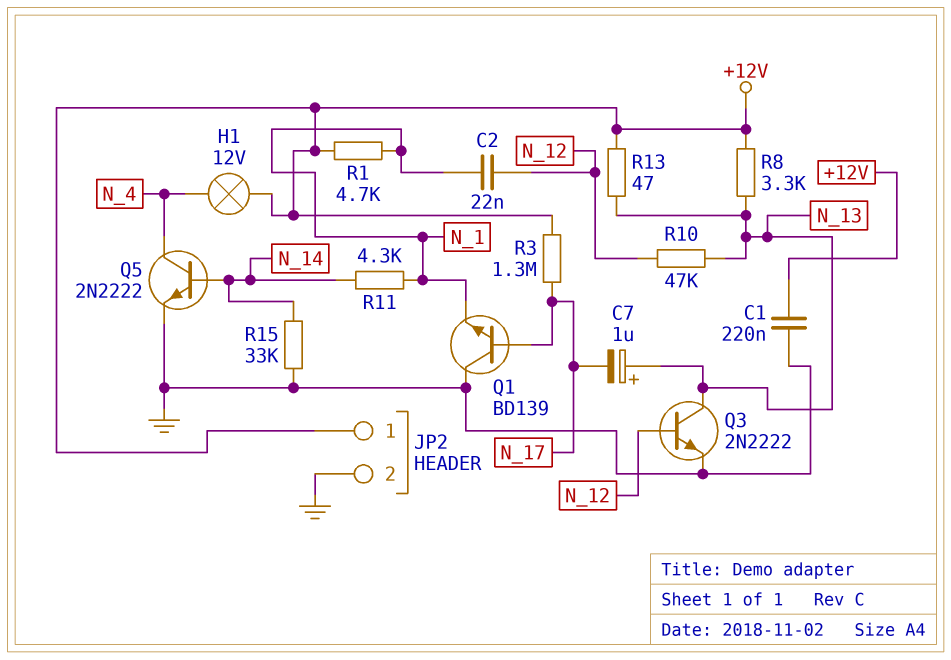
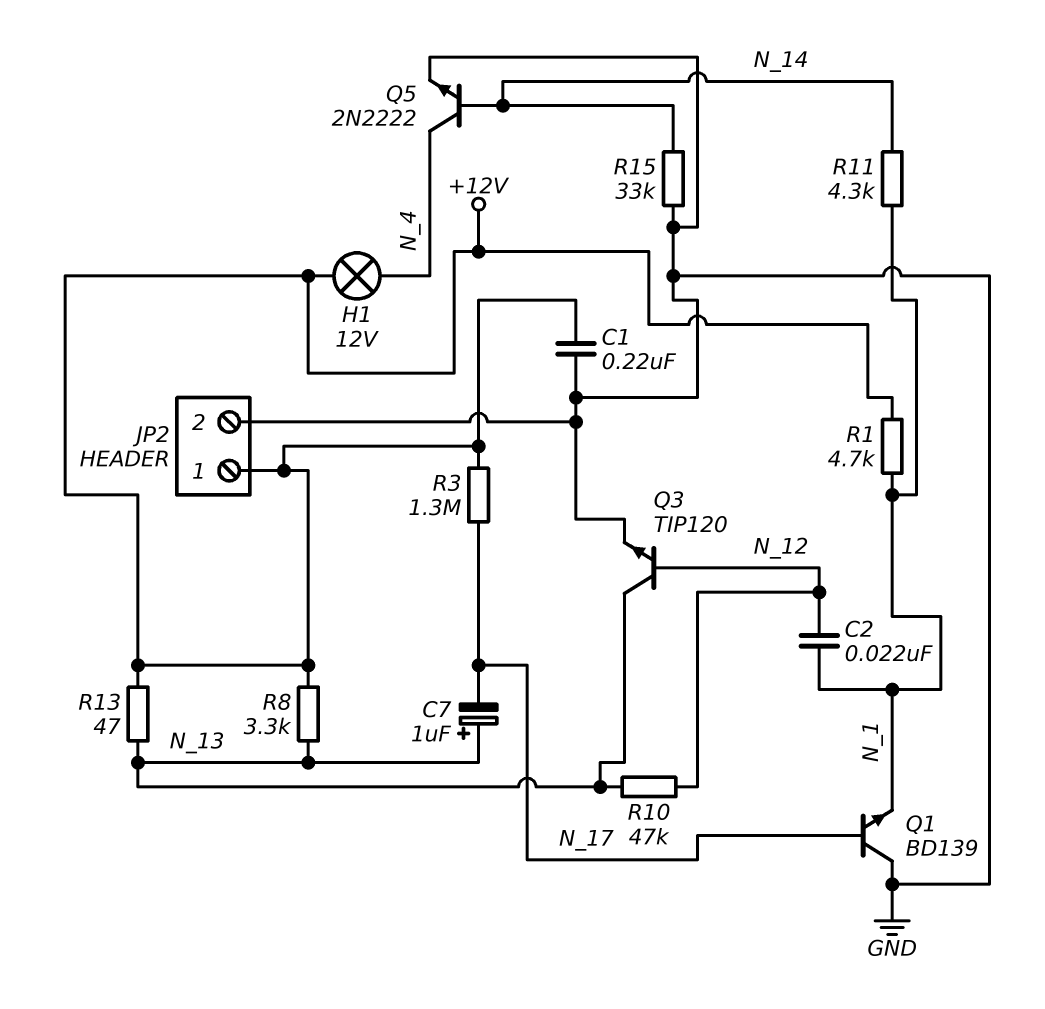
Q3: NPN 2N2222 (B N_12, C N_13, E GND) -> NPN TIP120 (B N_12, C N_13, E GND)

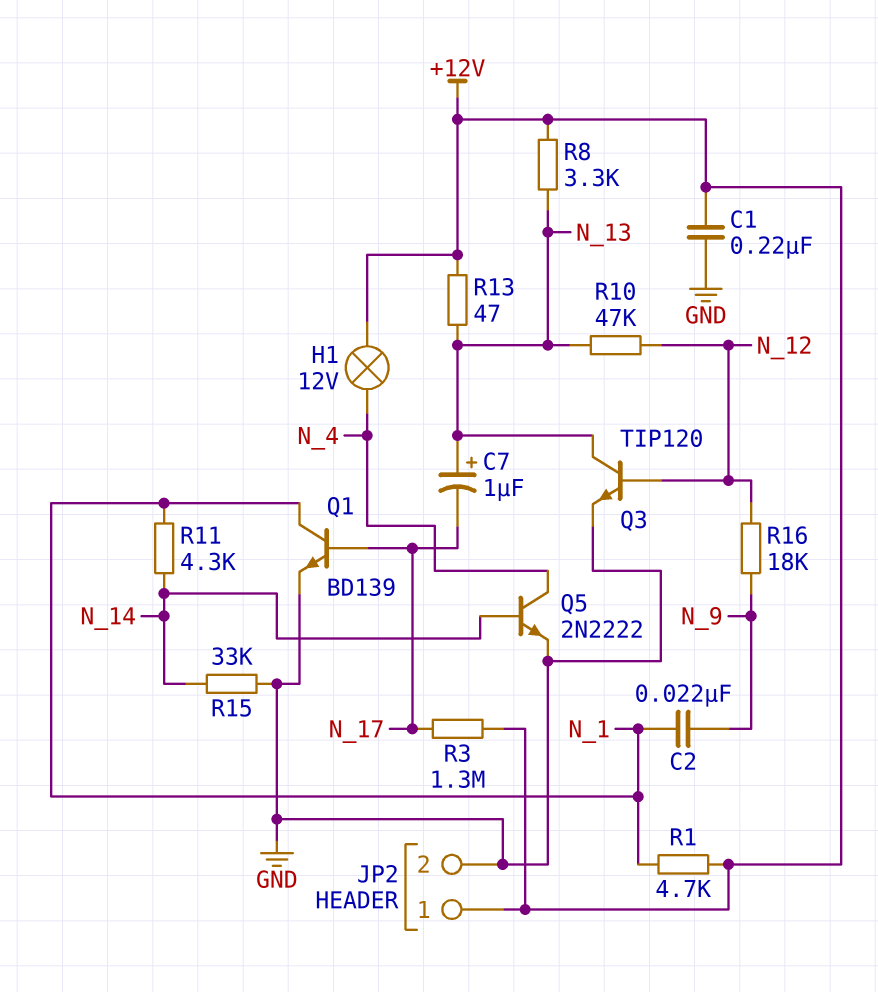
C2: 22nF (N_1, N_12) -> 22nF (N_1, N_9)
Q1: NPN BD139 (B N_17, C GND, E N_1) -> NPN BD139 (B N_17, C N_1, E GND)
R16: none -> 18k (N_9, N_12)

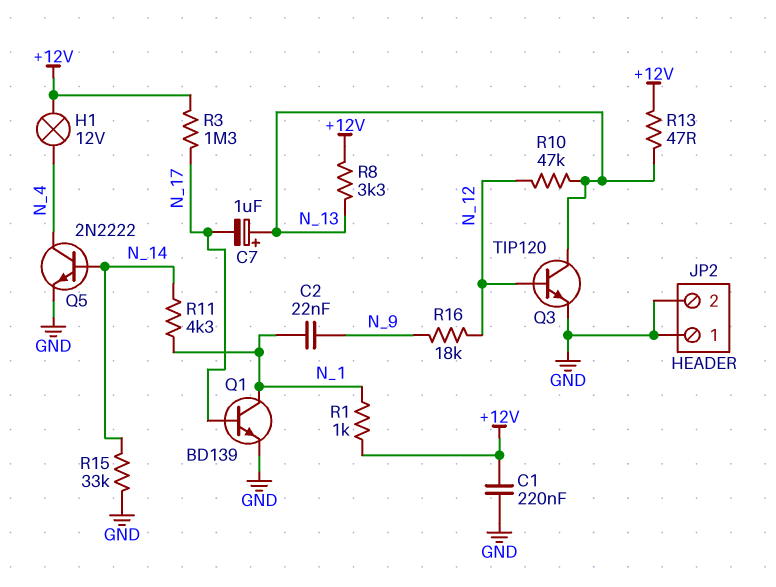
JP2 pin 1: +12V -> GND
R1: 4.7k (+12V, N_1) -> 1k (+12V, N_1)

